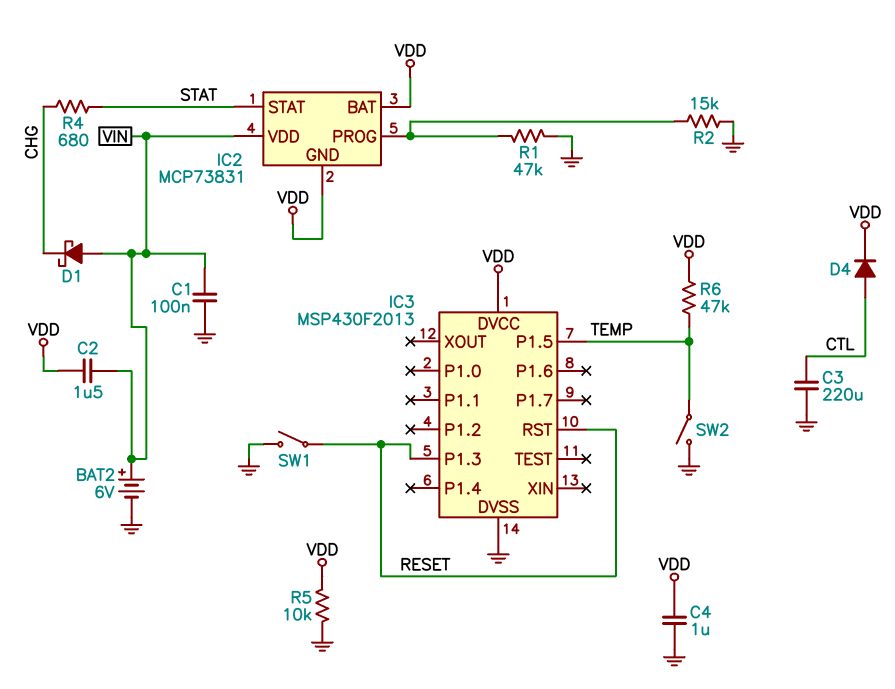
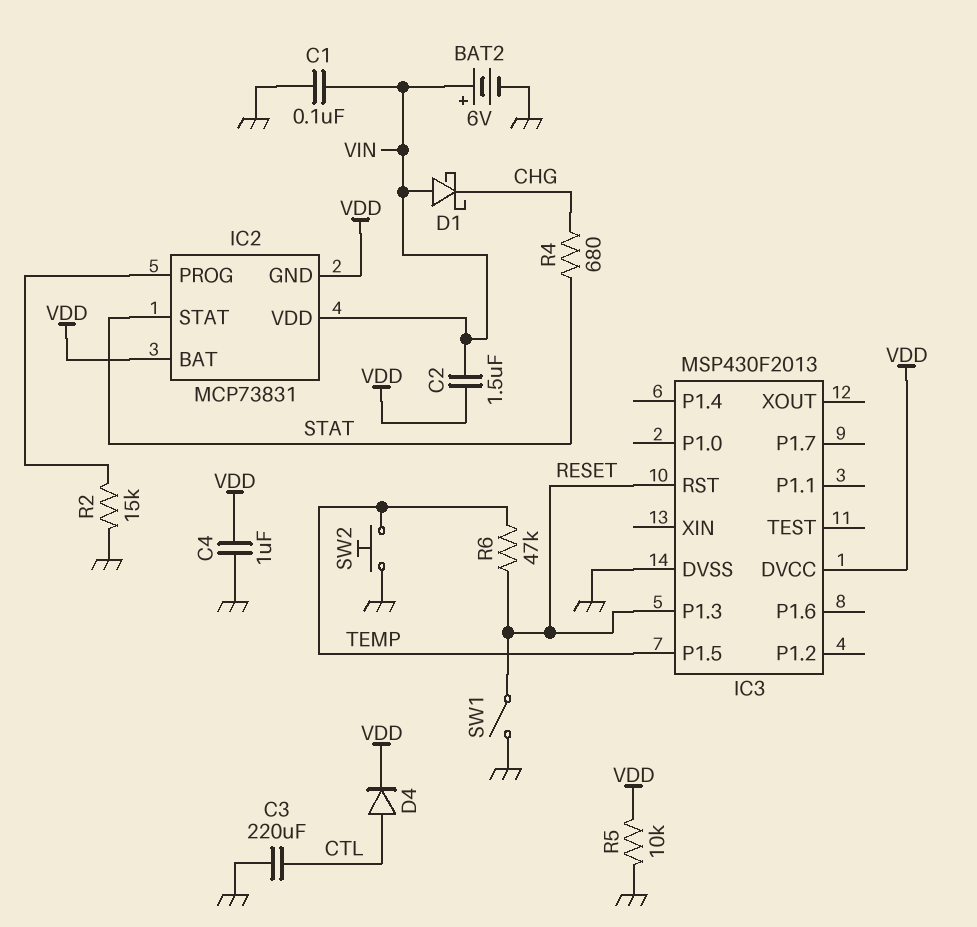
R1: 47k (GND, IC2/PROG) -> none
R6: 47k (TEMP, VDD) -> 47k (RESET, TEMP)
SW2: switch (GND, TEMP) -> button (GND, TEMP)

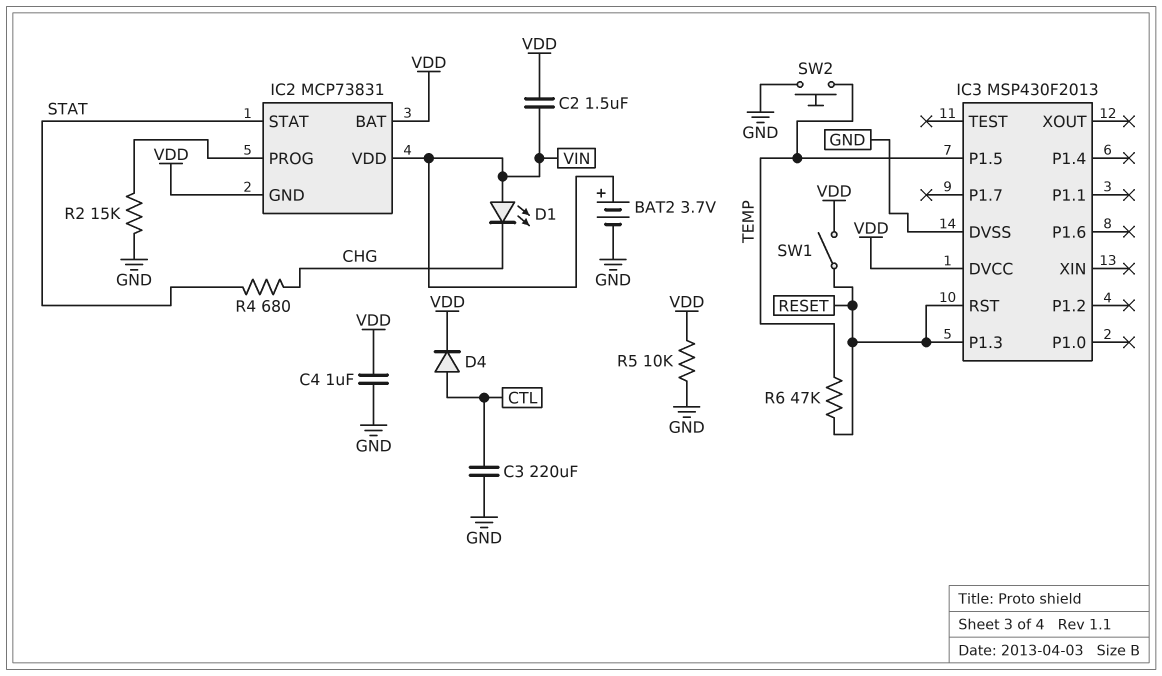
BAT2: 6V (plus VIN, minus GND) -> 3.7V (plus VIN, minus GND)
C1: 100nF (GND, VIN) -> none
D1: schottky (A VIN, K CHG) -> LED (A VIN, K CHG)
SW1: switch (GND, RESET) -> switch (RESET, VDD)

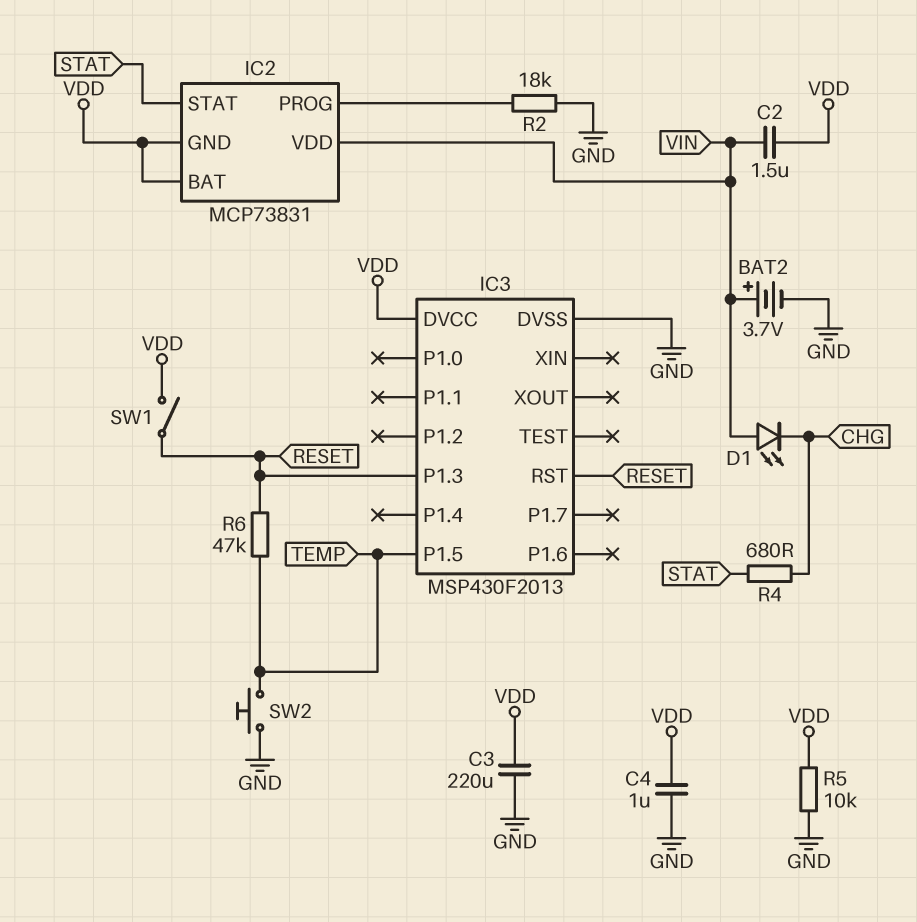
C3: 220uF (CTL, GND) -> 220uF (GND, VDD)
D4: diode (A CTL, K VDD) -> none
R2: 15k (GND, IC2/PROG) -> 18k (GND, IC2/PROG)

